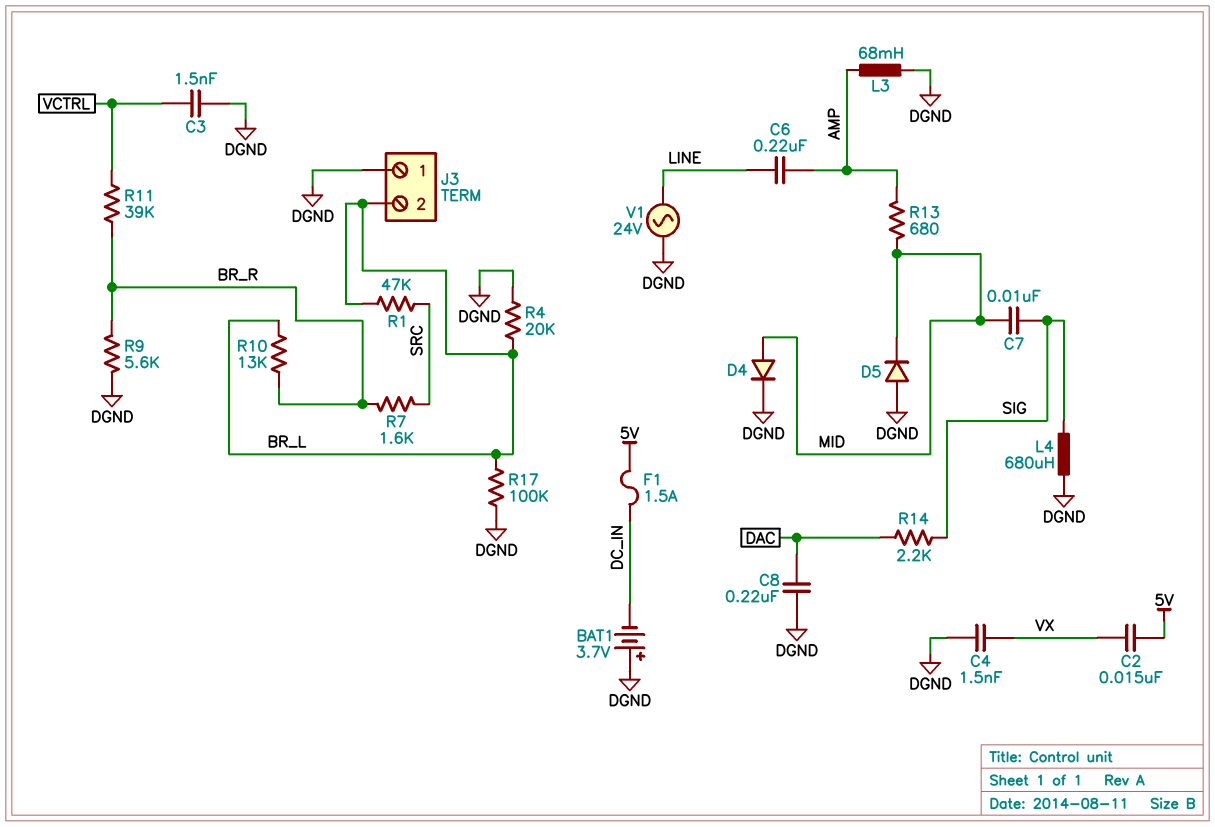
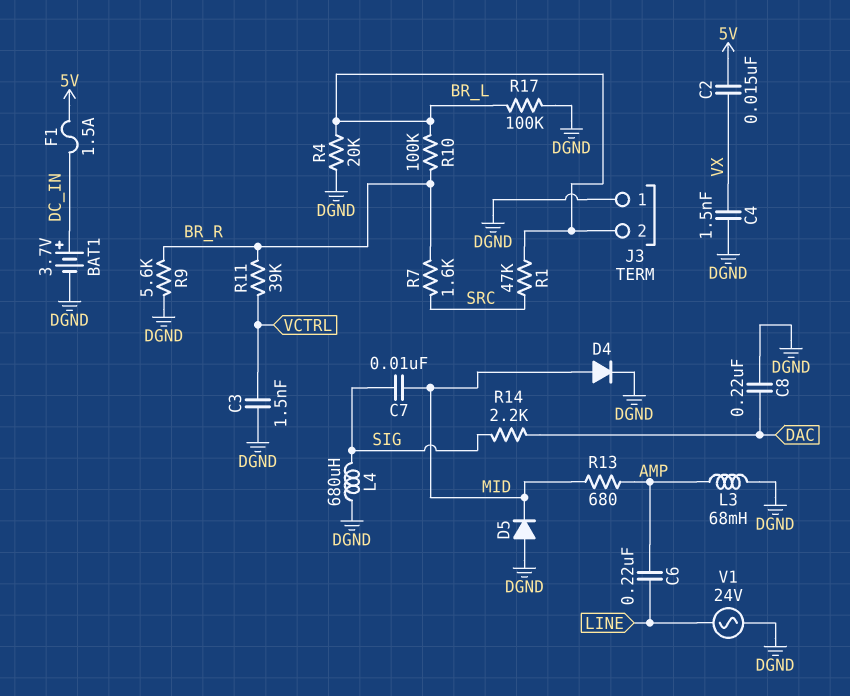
BAT1: 3.7V (plus DGND, minus DC_IN) -> 3.7V (plus DC_IN, minus DGND)
R10: 13k (BR_L, BR_R) -> 100k (BR_L, BR_R)

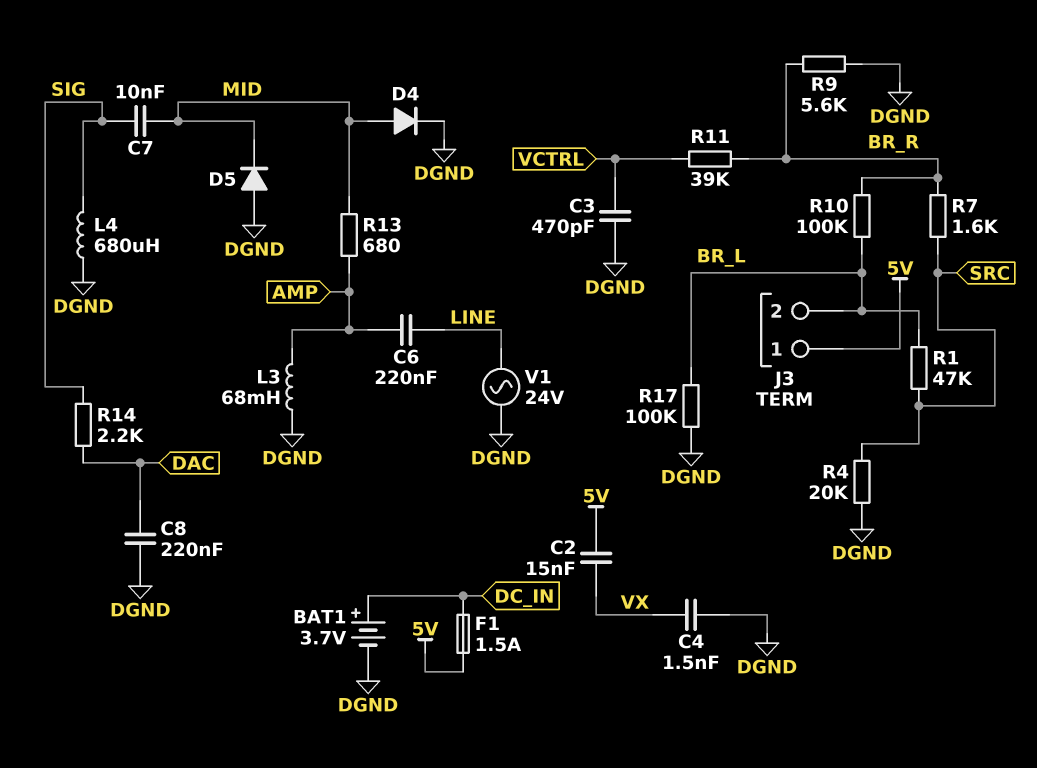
C3: 1.5nF (DGND, VCTRL) -> 470pF (DGND, VCTRL)
J3 pin 1: DGND -> 5V
R4: 20k (BR_L, DGND) -> 20k (DGND, SRC)

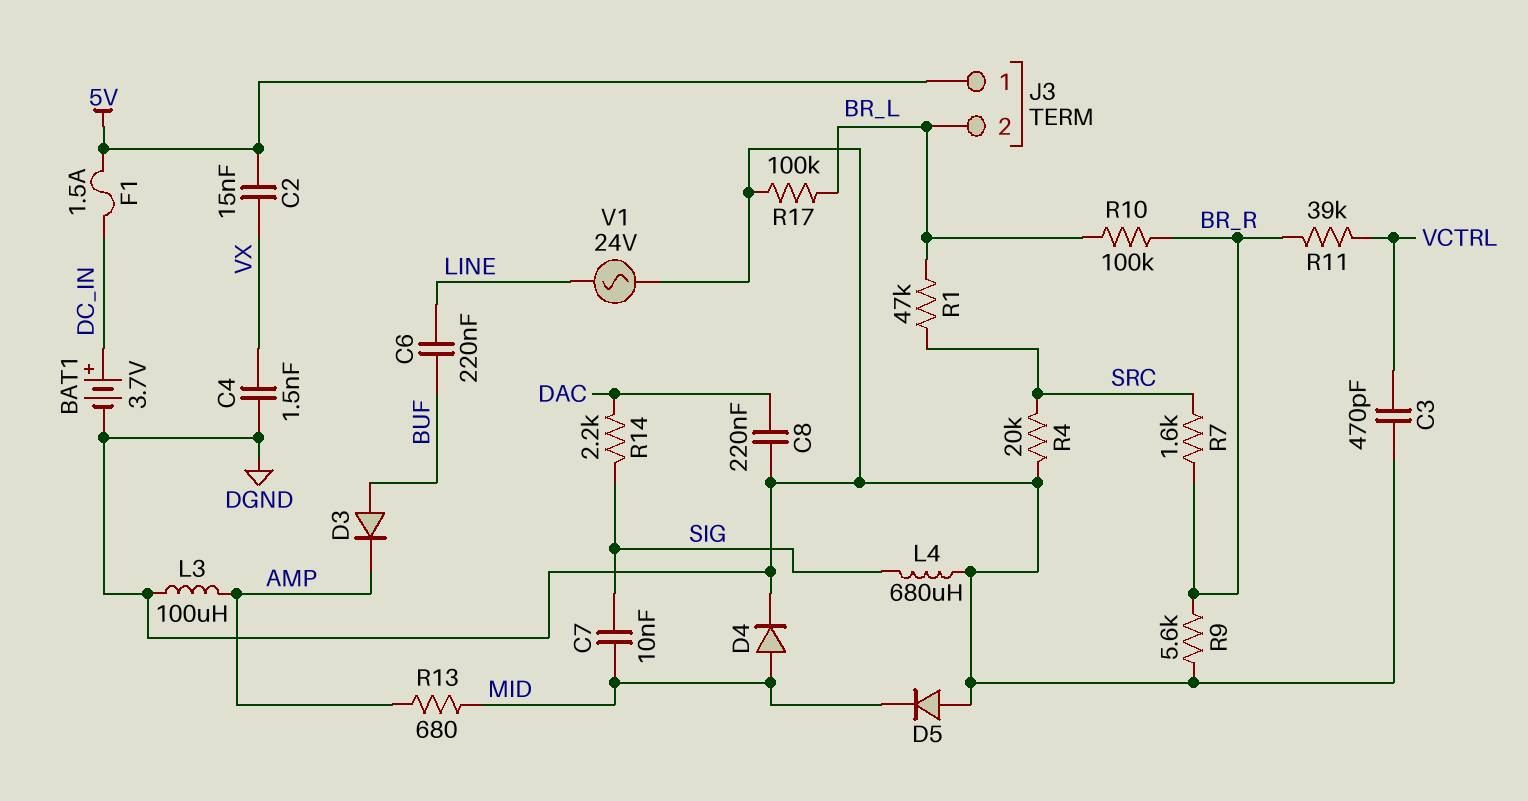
C6: 220nF (AMP, LINE) -> 220nF (BUF, LINE)
D3: none -> diode (A BUF, K AMP)
L3: 68mH (AMP, DGND) -> 100uH (AMP, DGND)

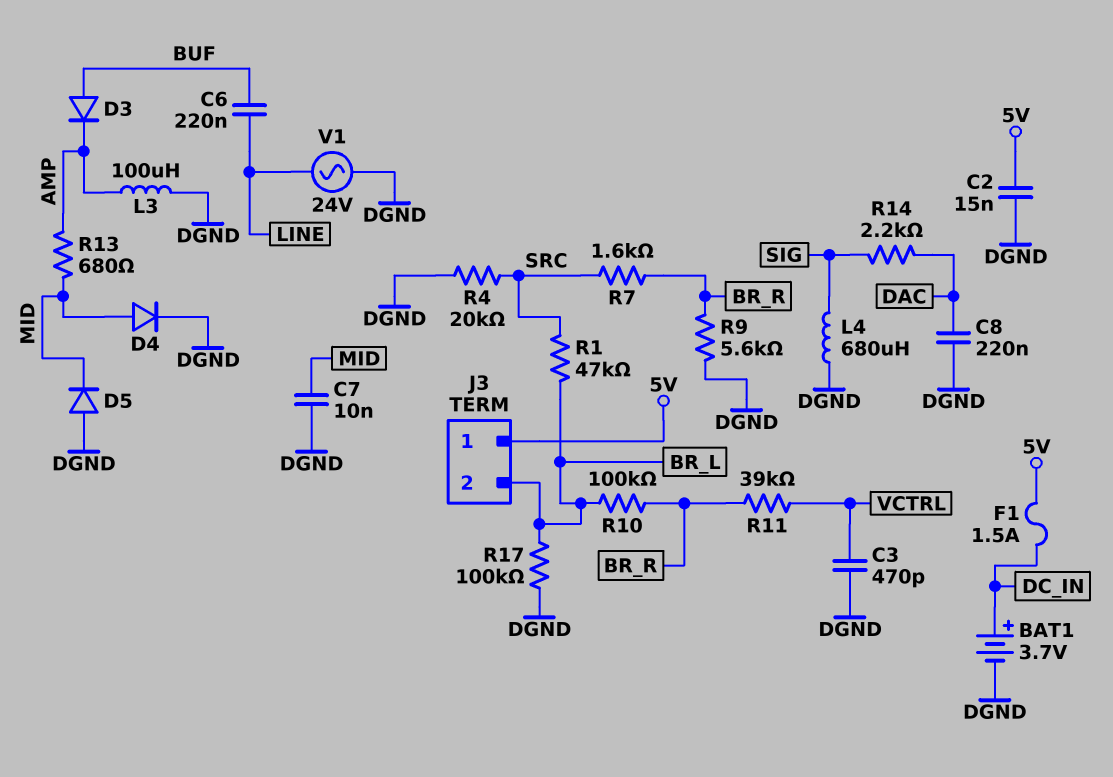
C2: 15nF (5V, VX) -> 15nF (5V, DGND)
C4: 1.5nF (DGND, VX) -> none
C7: 10nF (MID, SIG) -> 10nF (DGND, MID)

